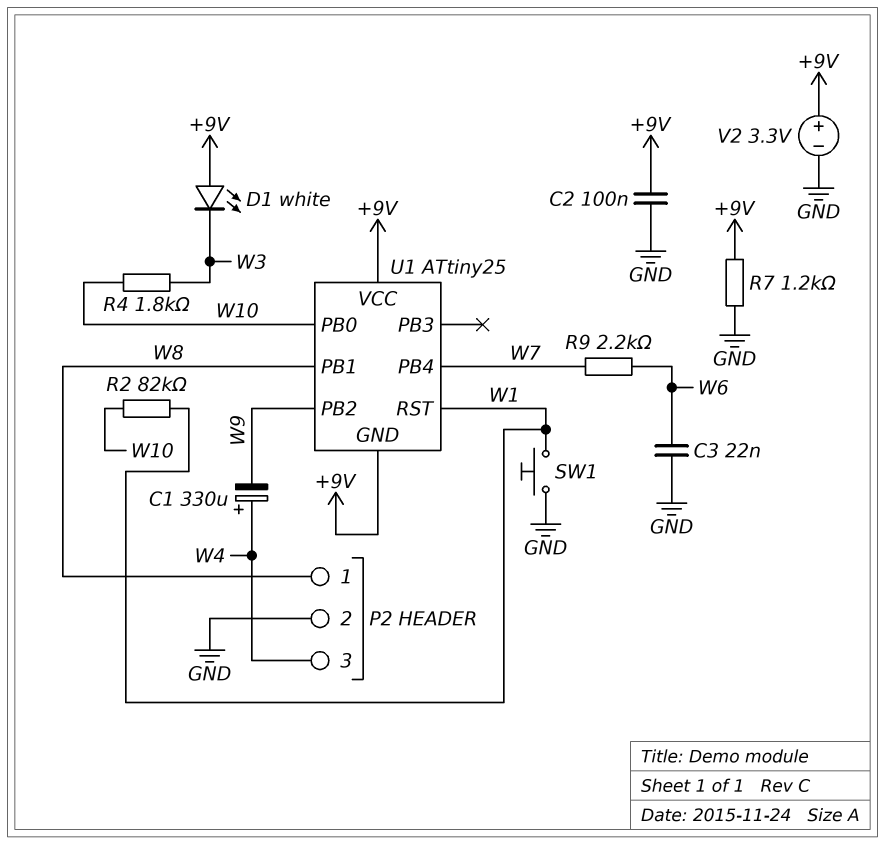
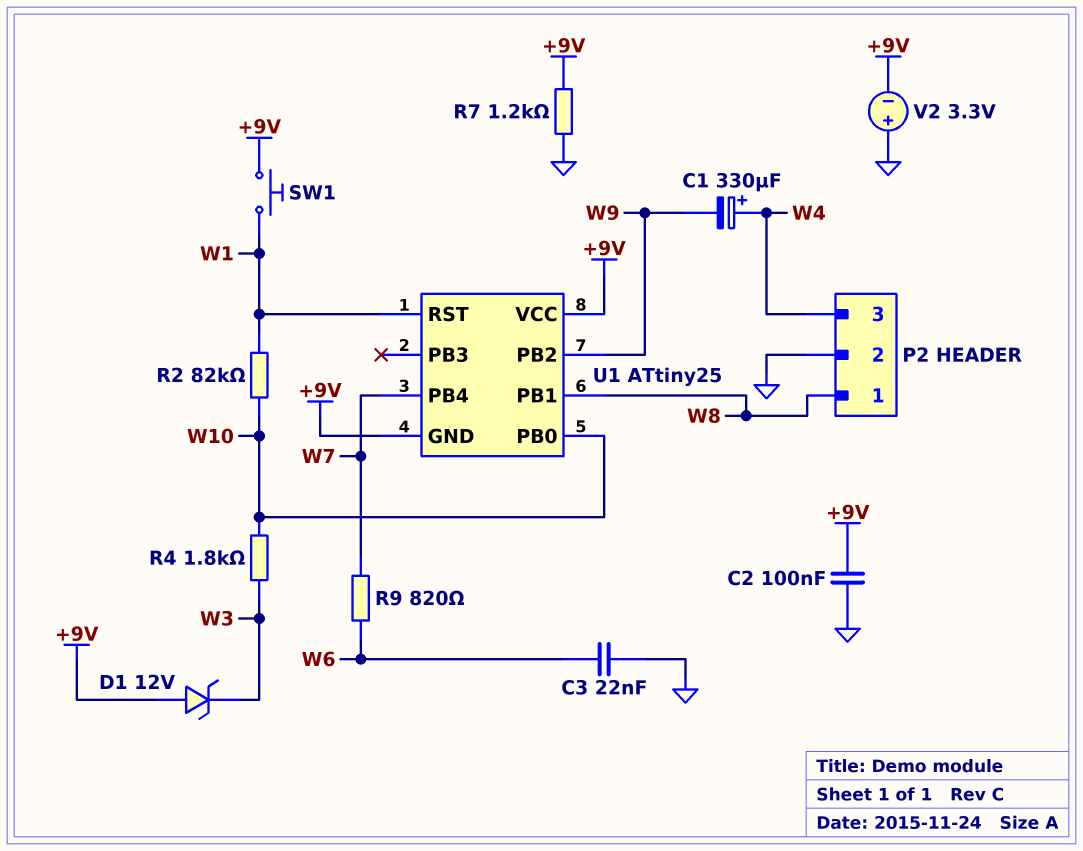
D1: LED white (A +9V, K W3) -> zener 12V (A +9V, K W3)
R9: 2.2k (W6, W7) -> 820 (W6, W7)
SW1: button (GND, W1) -> button (+9V, W1)
V2: 3.3V (plus +9V, minus GND) -> 3.3V (plus GND, minus +9V)

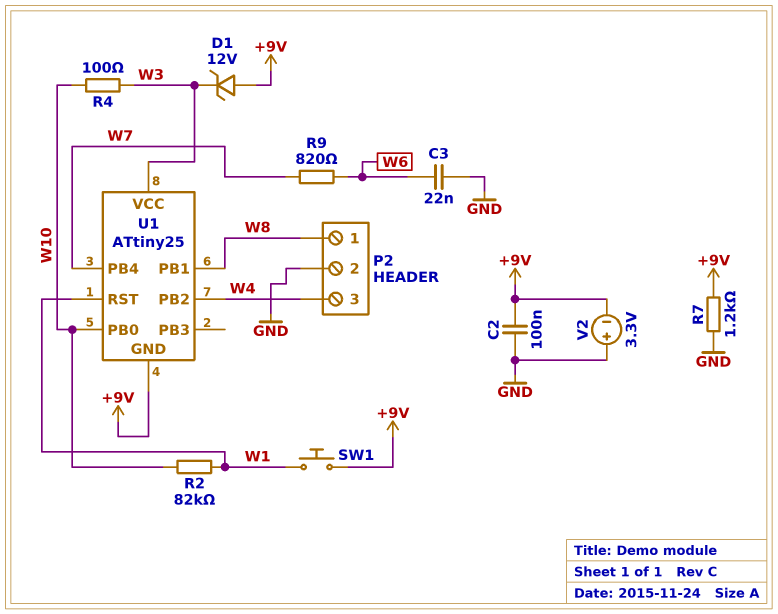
C1: 330uF (plus W4, minus W9) -> none
R4: 1.8k (W3, W10) -> 100 (W3, W10)
U1 pin PB2: W9 -> W4
U1 pin VCC: +9V -> W3

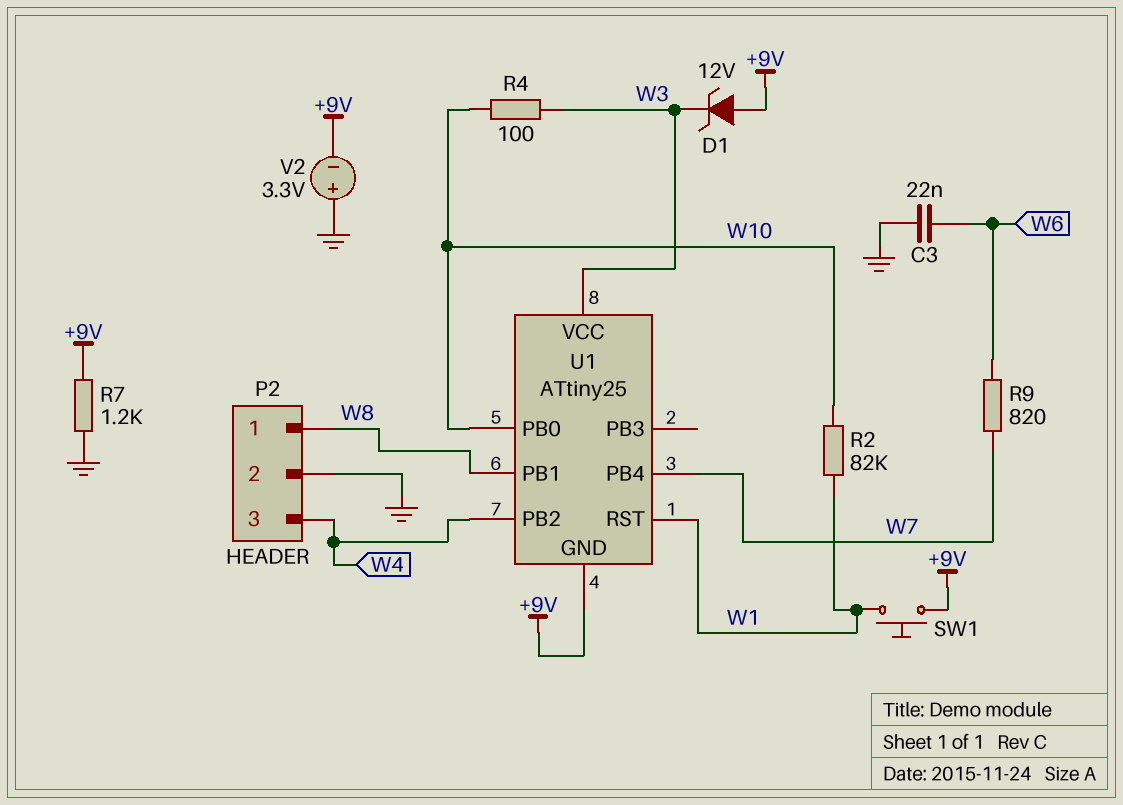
C2: 100nF (+9V, GND) -> none

